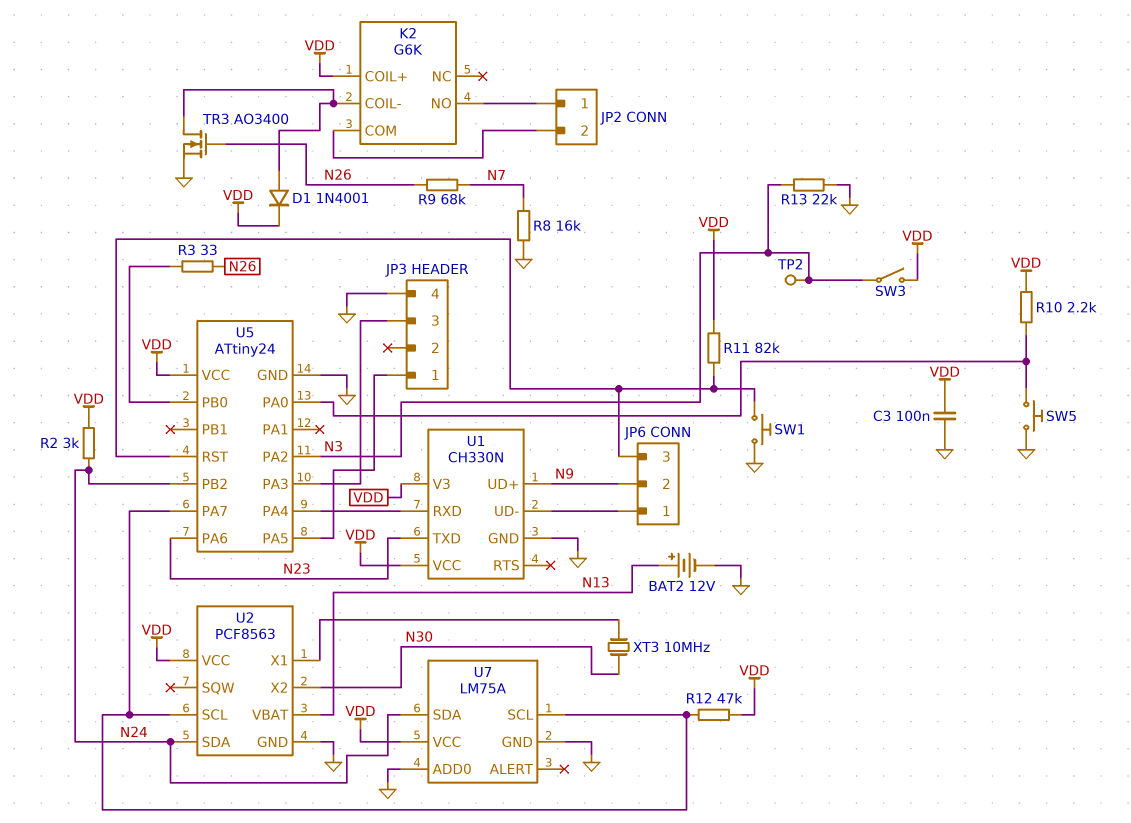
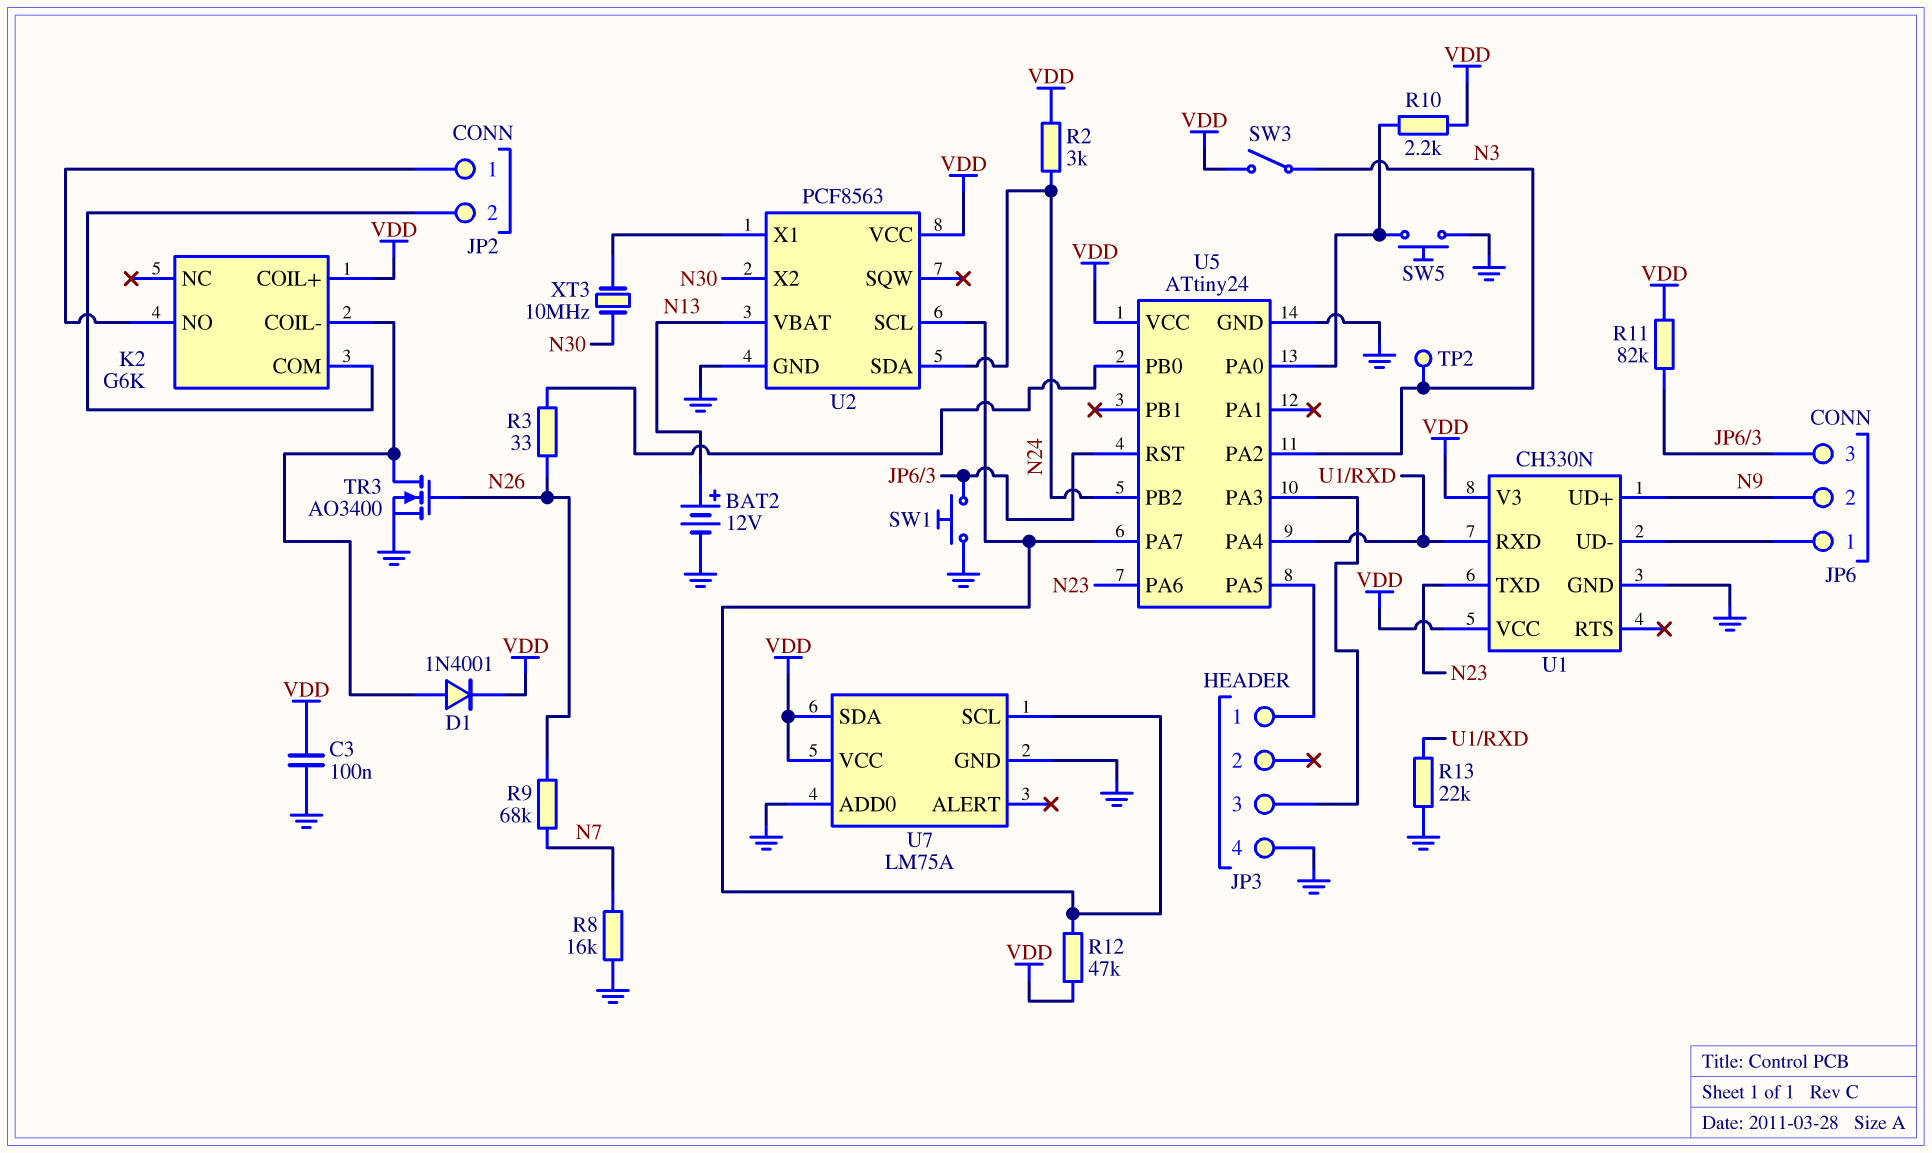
R13: 22k (GND, N3) -> 22k (GND, U1/RXD)
U7 pin SDA: N24 -> VDD

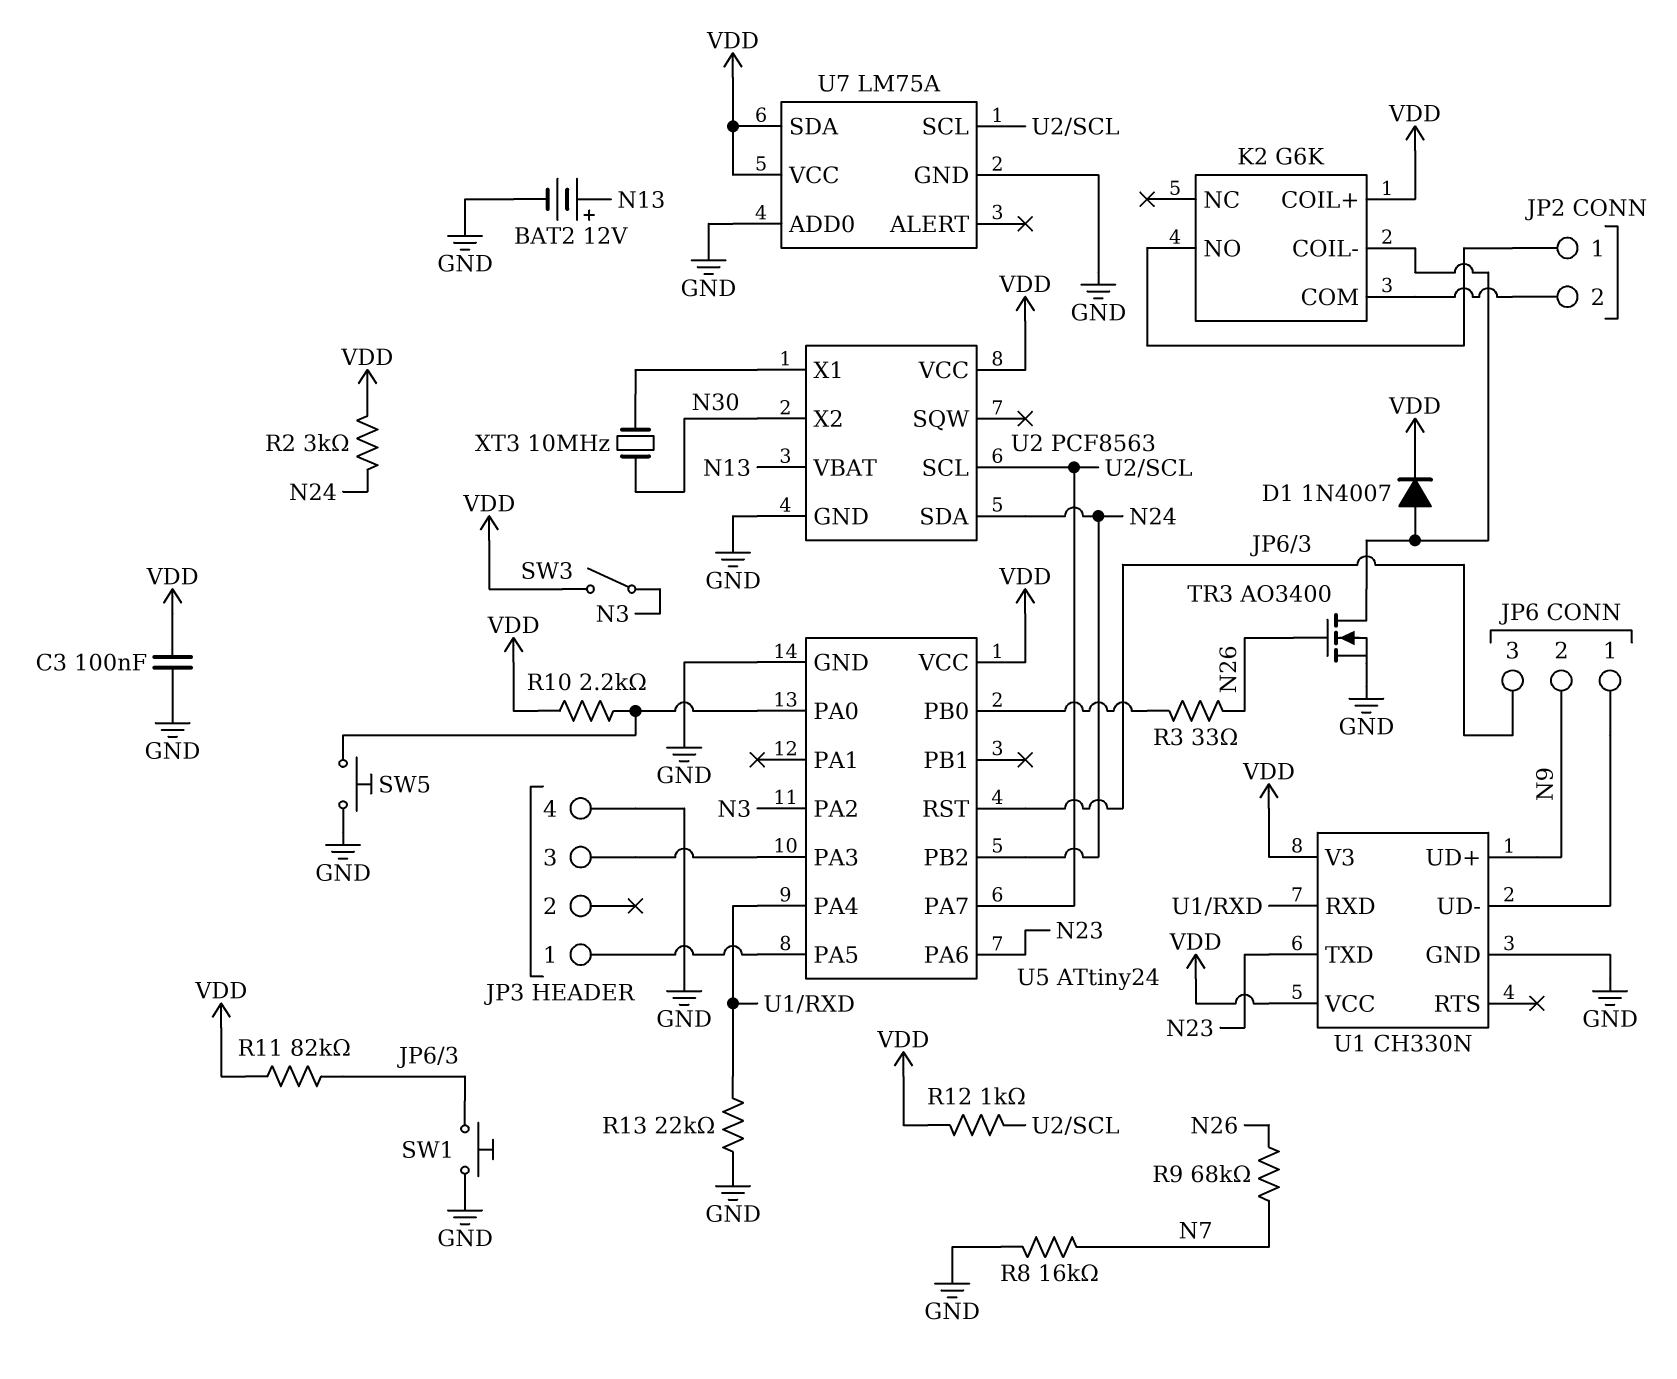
D1: diode 1N4001 (A K2/COIL-, K VDD) -> diode 1N4007 (A K2/COIL-, K VDD)
R12: 47k (U2/SCL, VDD) -> 1k (U2/SCL, VDD)
TP2: test point (N3) -> none

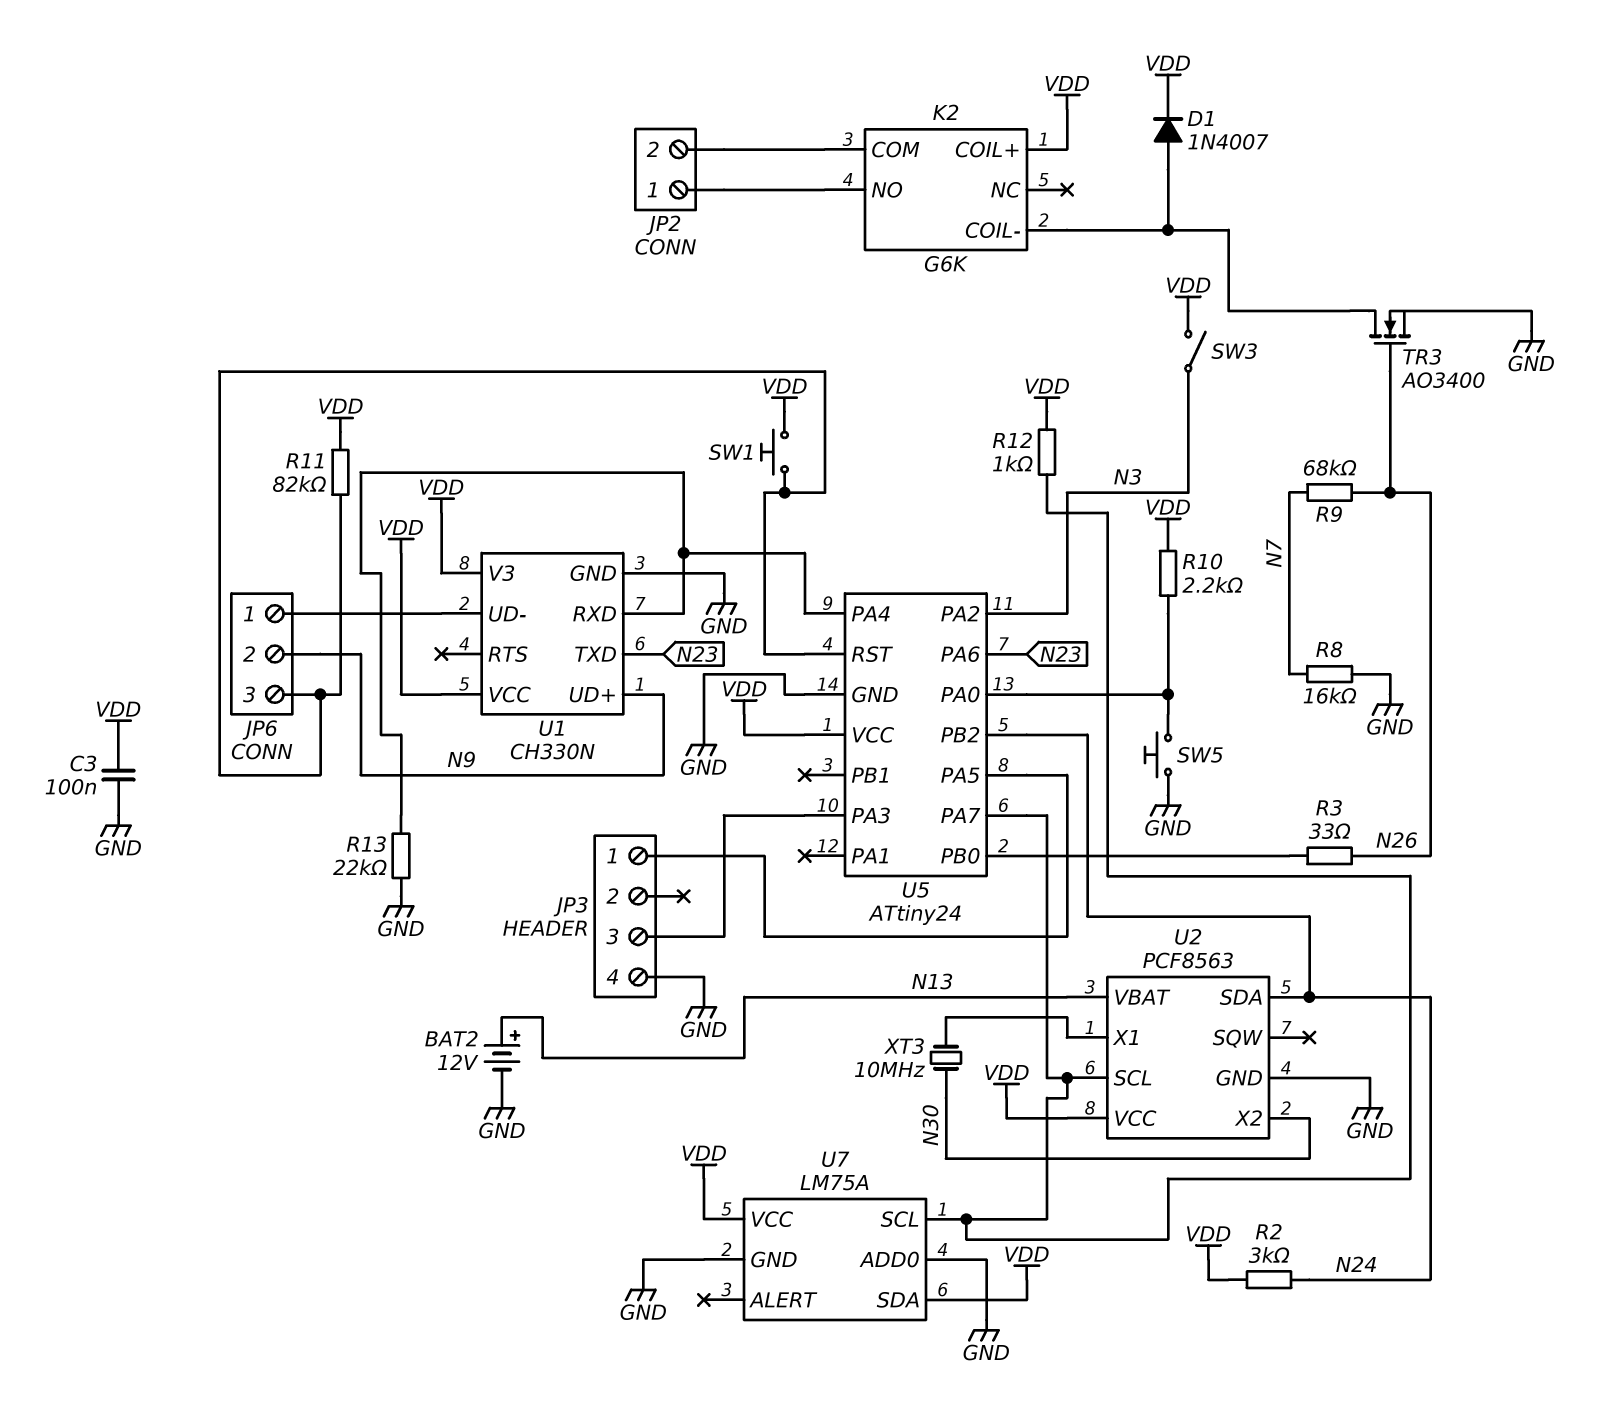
SW1: button (GND, JP6/3) -> button (JP6/3, VDD)

